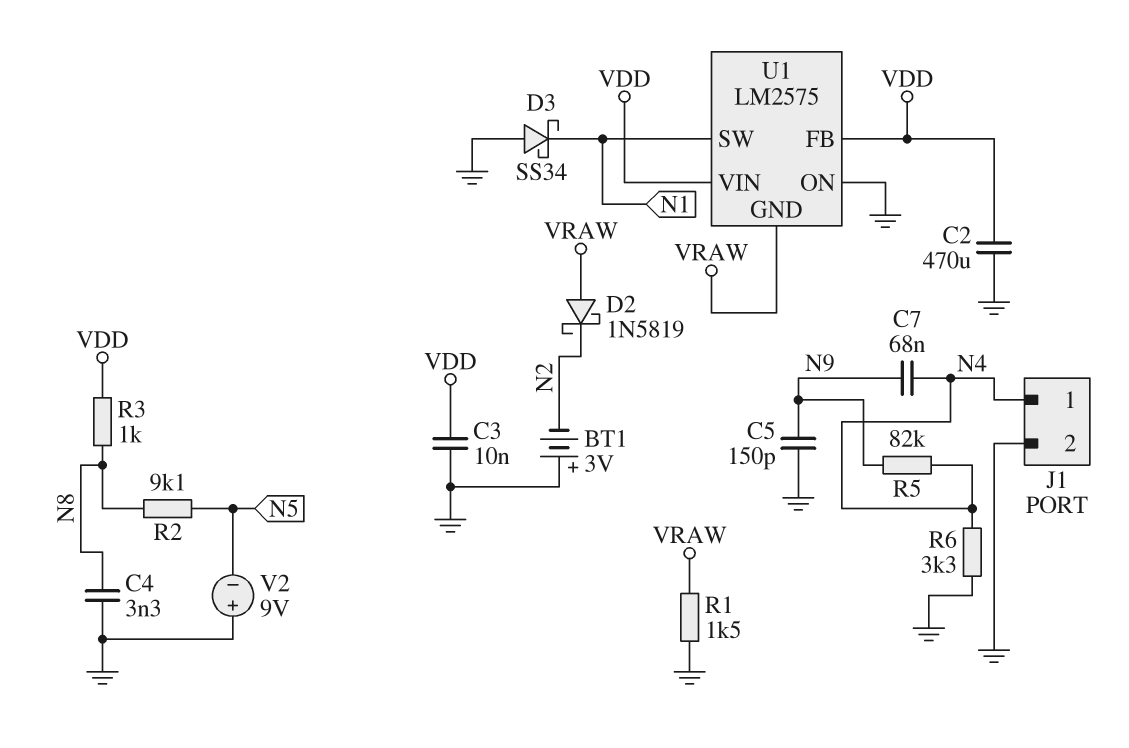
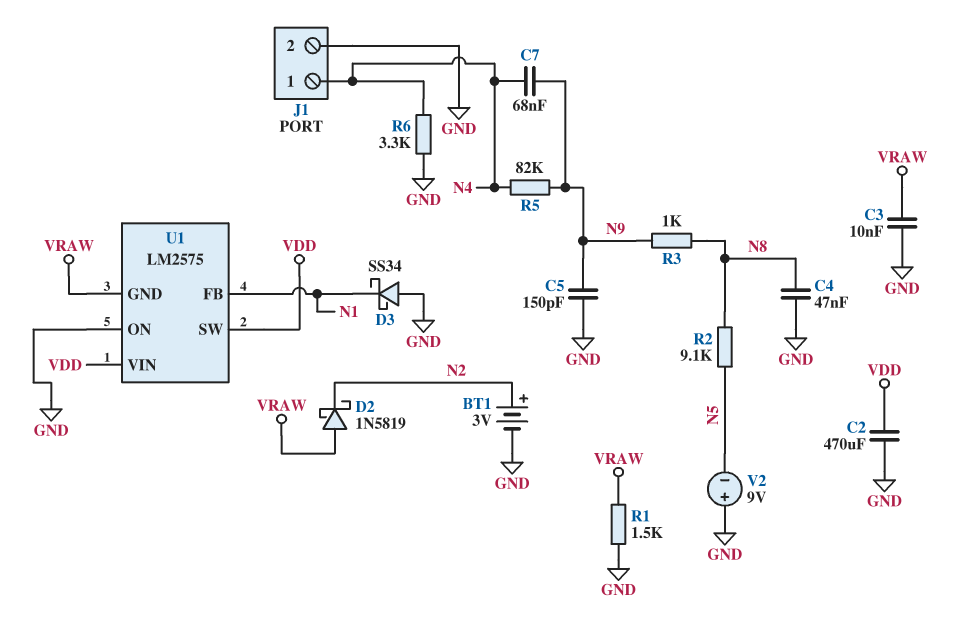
BT1: 3V (plus GND, minus N2) -> 3V (plus N2, minus GND)
C3: 10nF (GND, VDD) -> 10nF (GND, VRAW)
C4: 3.3nF (GND, N8) -> 47nF (GND, N8)
R3: 1k (N8, VDD) -> 1k (N8, N9)
U1 pin FB: VDD -> N1
U1 pin SW: N1 -> VDD

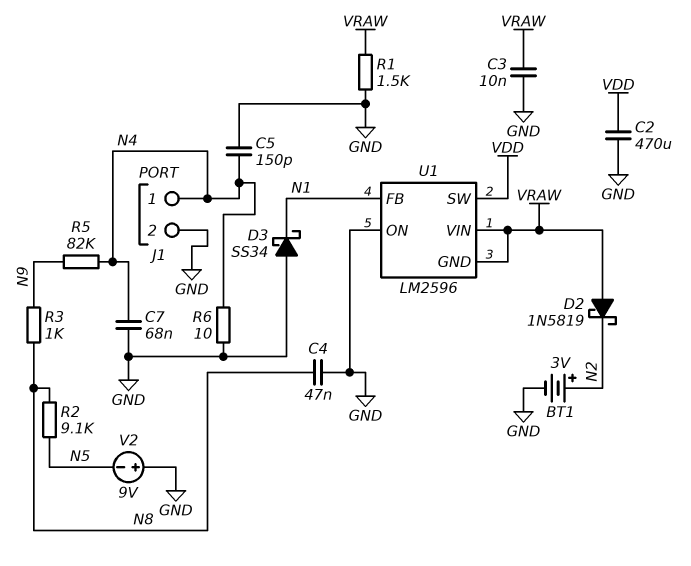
C5: 150pF (GND, N9) -> 150pF (GND, N4)
C7: 68nF (N4, N9) -> 68nF (GND, N4)
R6: 3.3k (GND, N4) -> 10 (GND, N4)
U1: LM2575 -> LM2596
U1 pin VIN: VDD -> VRAW

